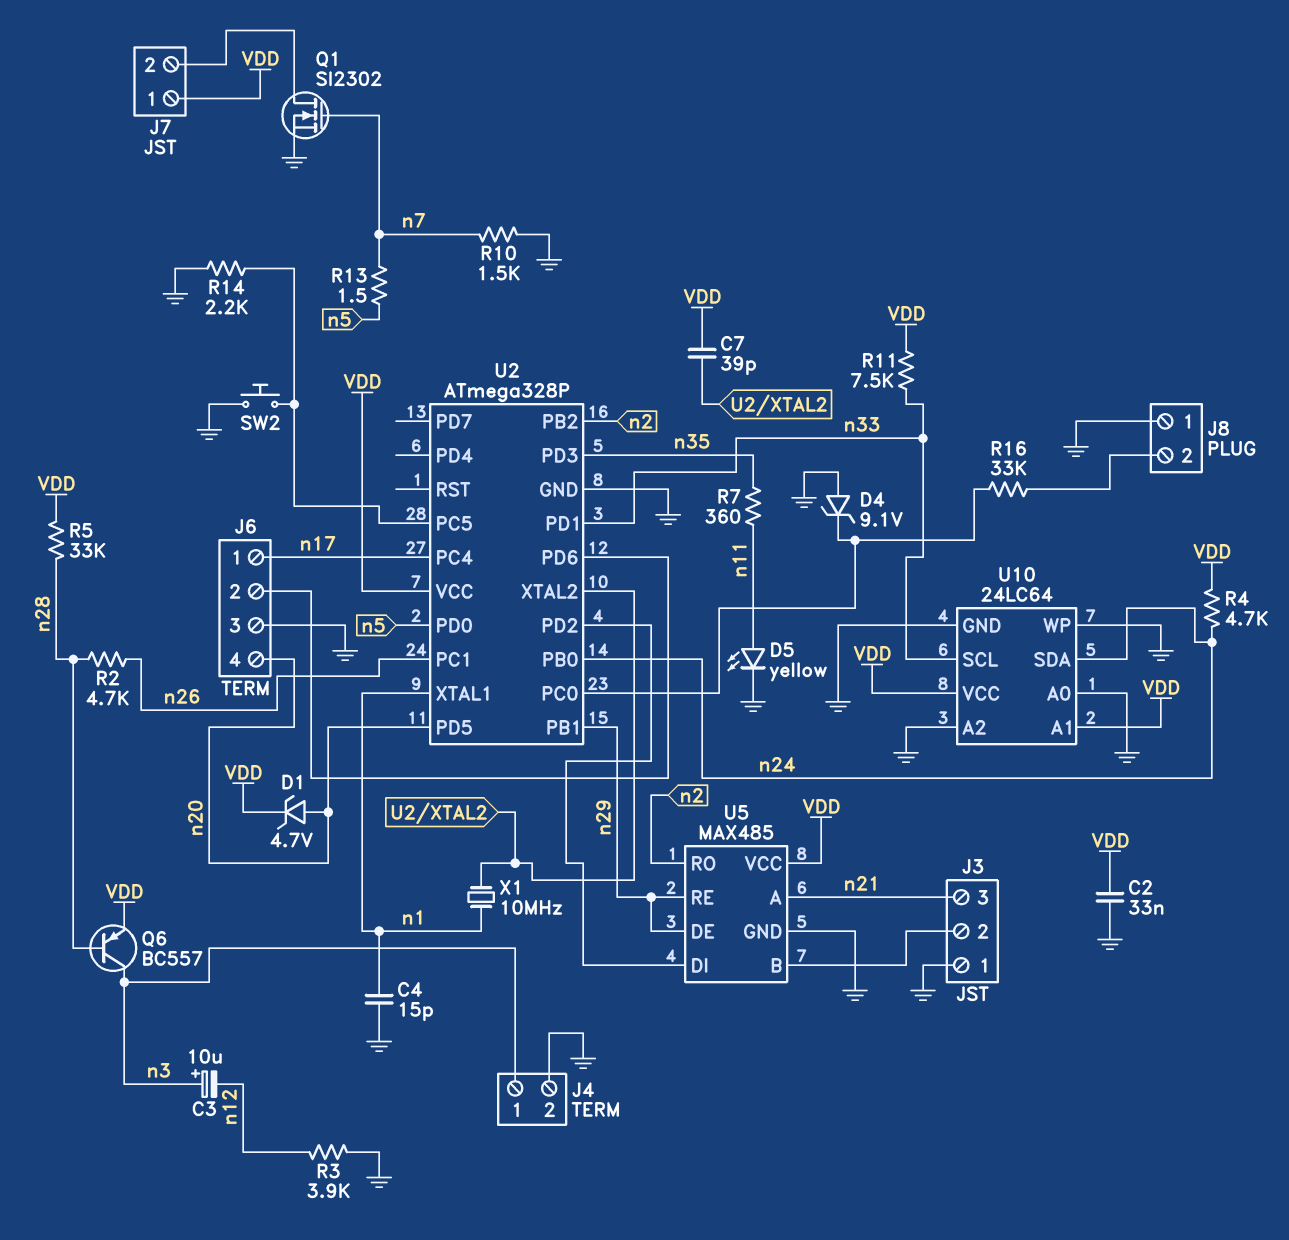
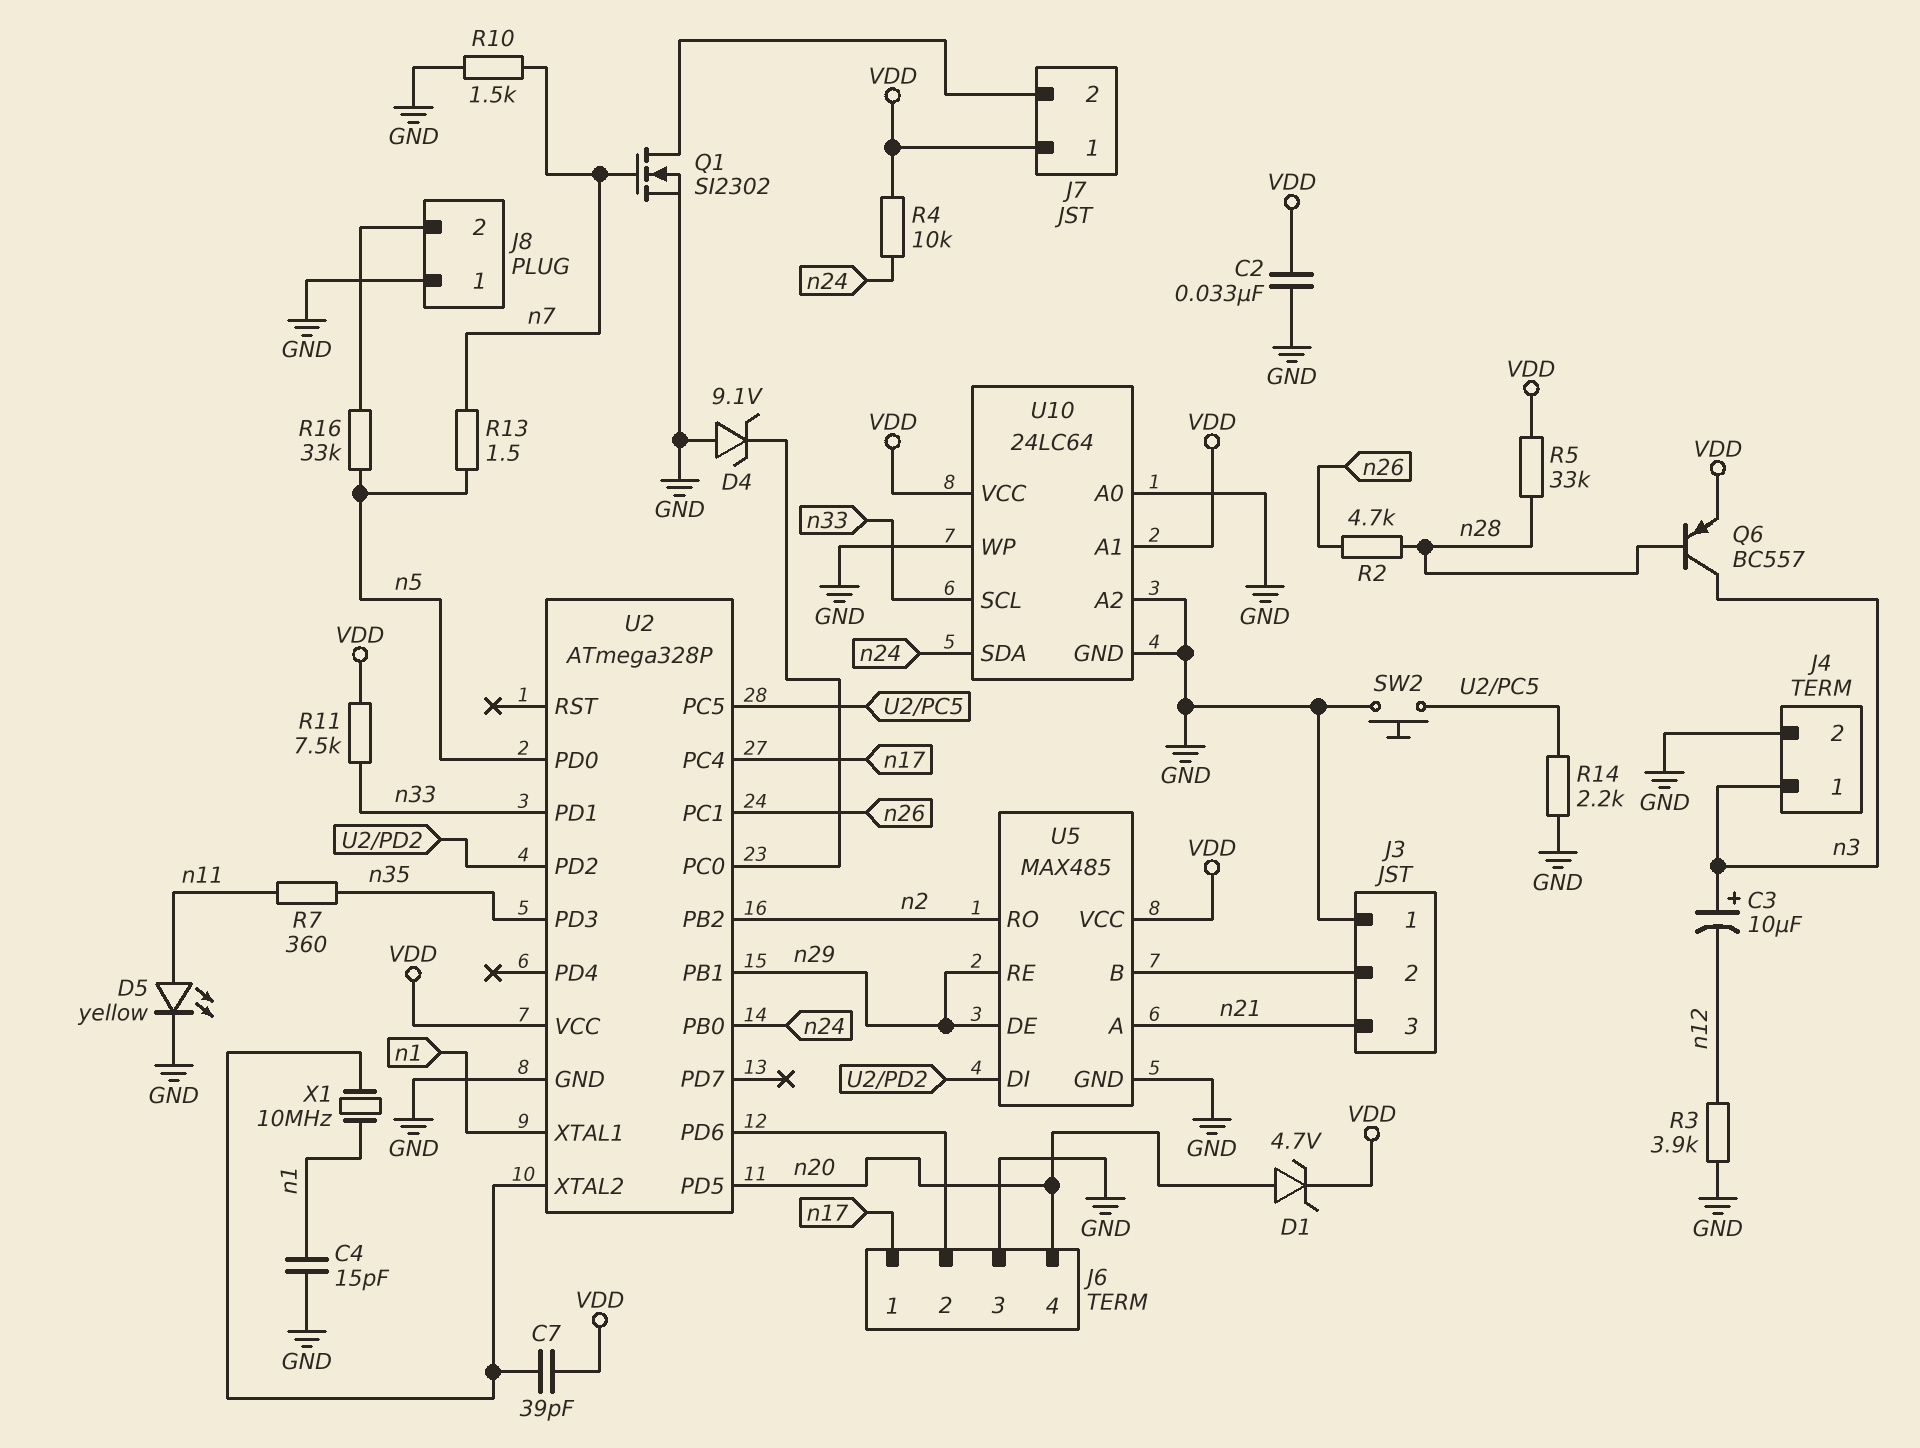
R4: 4.7k (VDD, n24) -> 10k (VDD, n24)
R16: 33k (J8/2, U2/PC0) -> 33k (J8/2, n5)

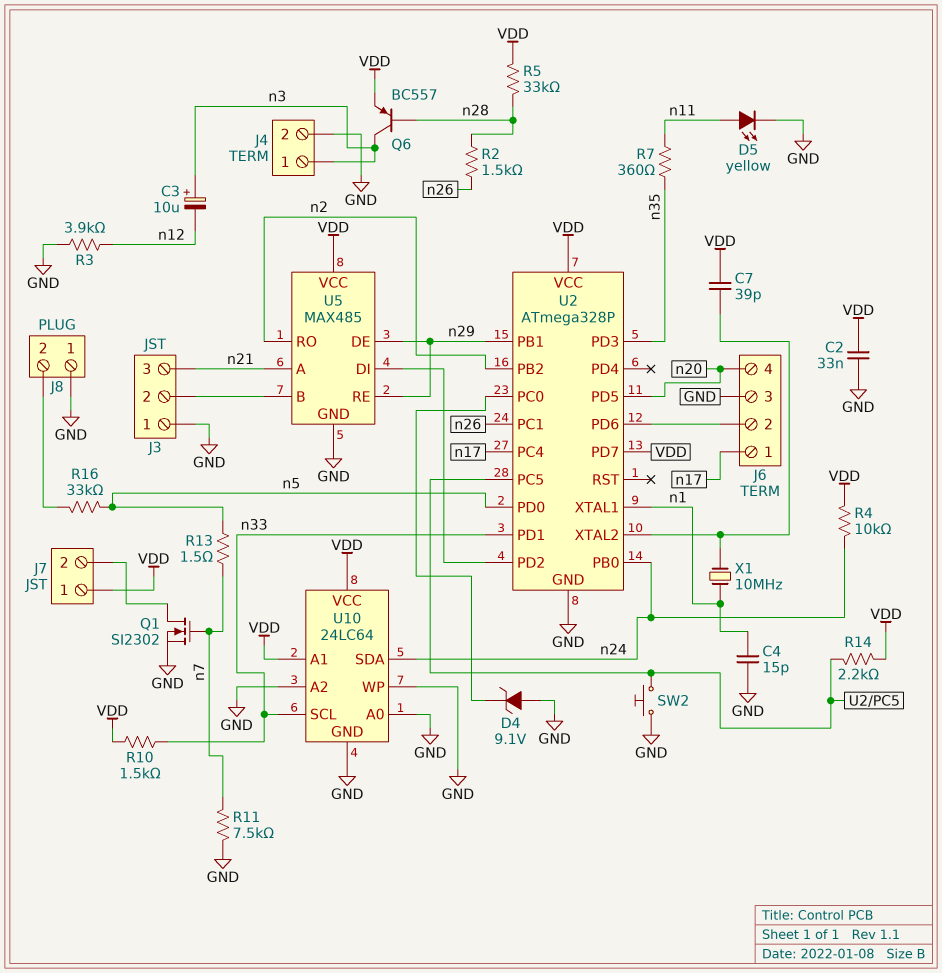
D1: zener 4.7V (A n20, K VDD) -> none
R2: 4.7k (n26, n28) -> 1.5k (n26, n28)
R10: 1.5k (GND, n7) -> 1.5k (VDD, n33)
R11: 7.5k (VDD, n33) -> 7.5k (GND, n7)
R14: 2.2k (GND, U2/PC5) -> 2.2k (U2/PC5, VDD)
U2 pin PD7: none -> VDD

